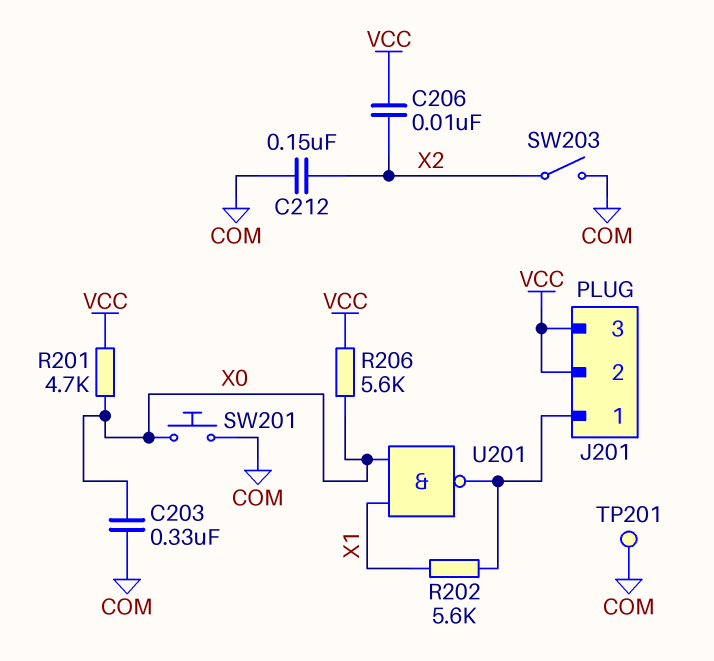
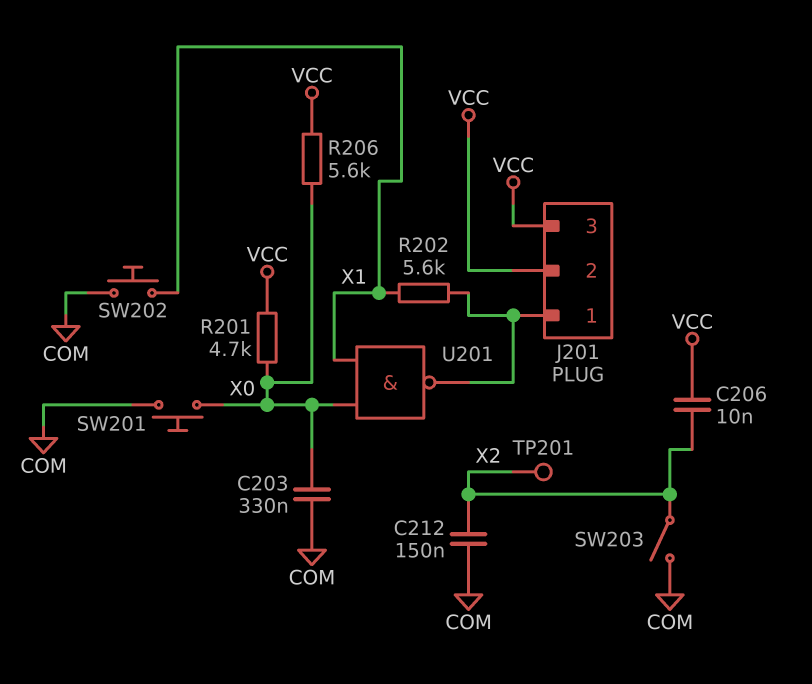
SW202: none -> button (COM, X1)
TP201: test point (COM) -> test point (X2)

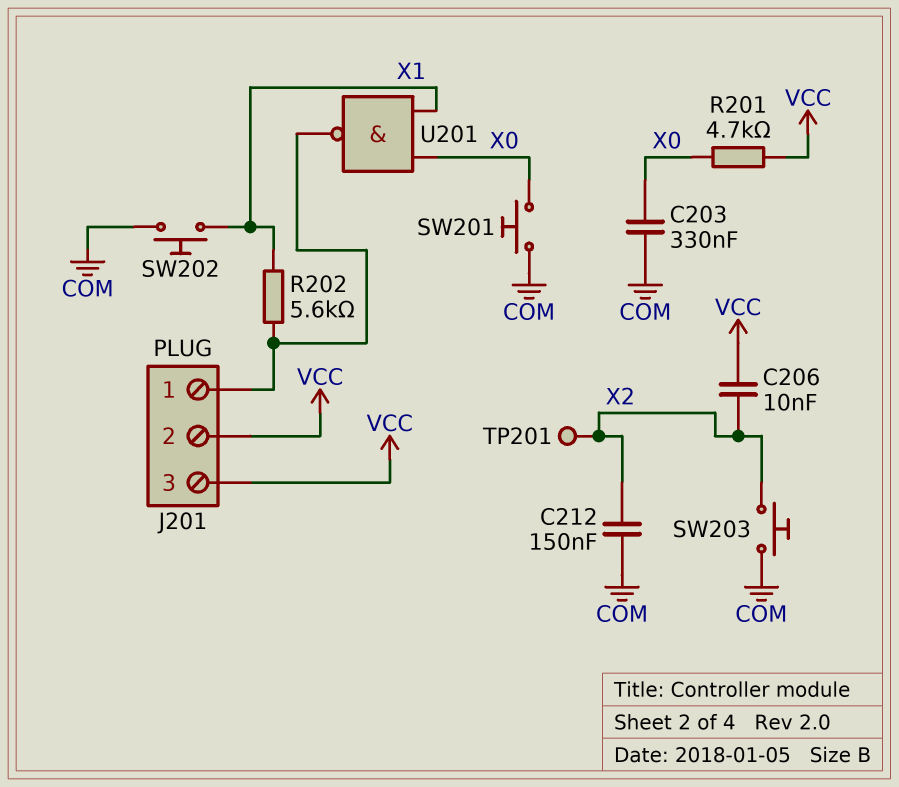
R206: 5.6k (VCC, X0) -> none
SW203: switch (COM, X2) -> button (COM, X2)

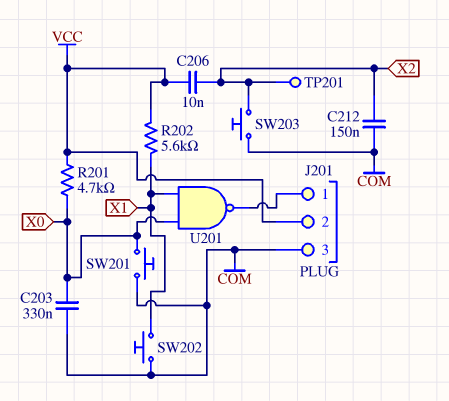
J201 pin 3: VCC -> COM
R202: 5.6k (J201/1, X1) -> 5.6k (VCC, X1)

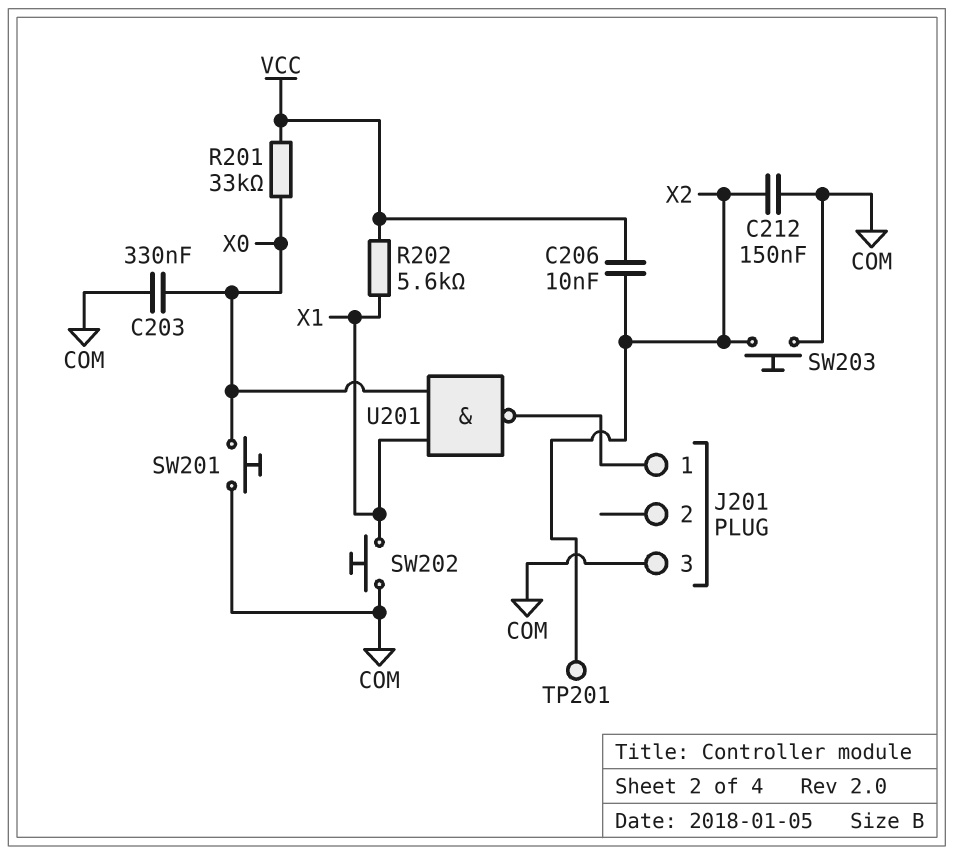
J201 pin 2: VCC -> none
R201: 4.7k (VCC, X0) -> 33k (VCC, X0)

